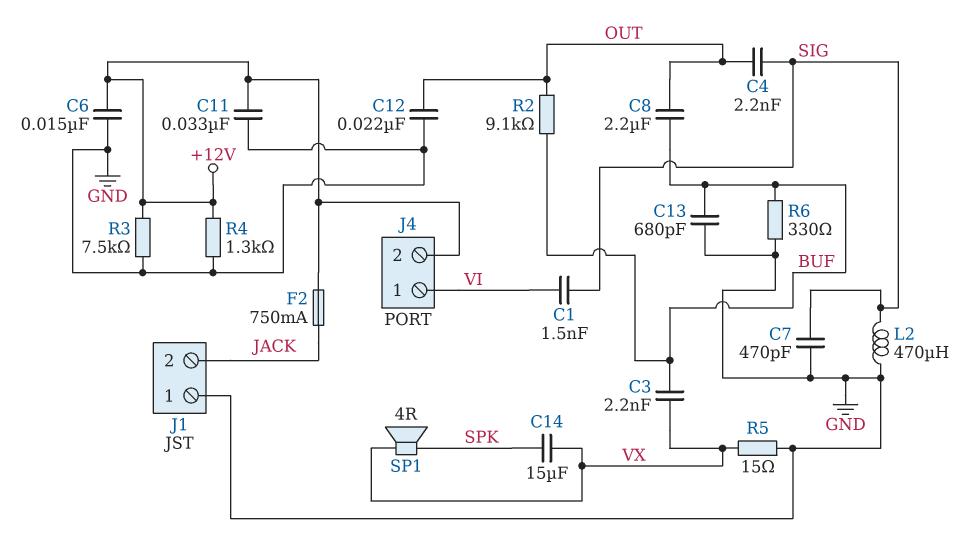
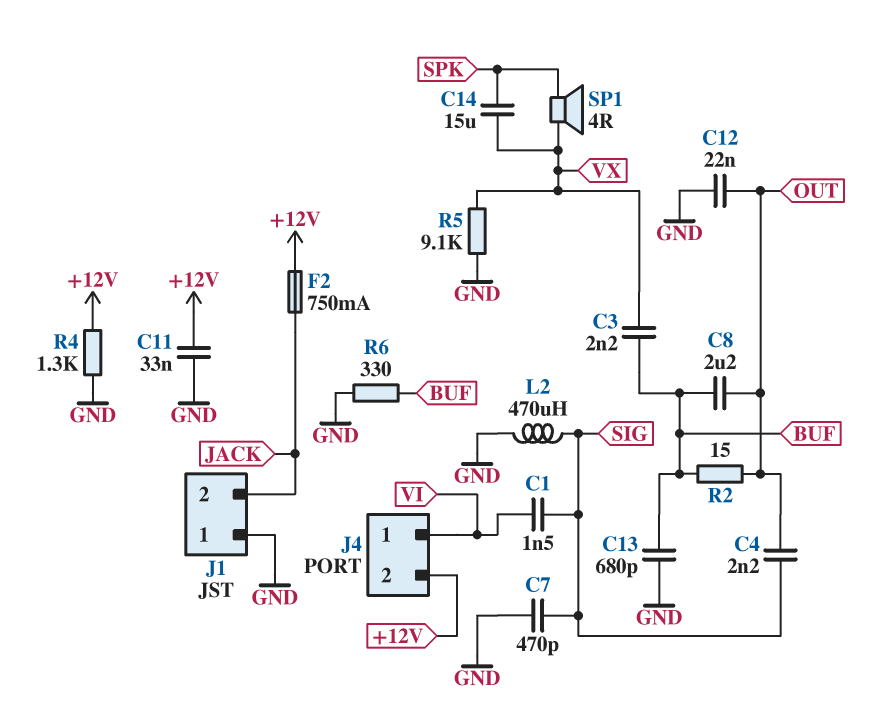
C6: 15nF (+12V, GND) -> none
R2: 9.1k (BUF, OUT) -> 15 (BUF, OUT)
R3: 7.5k (+12V, GND) -> none
R5: 15 (GND, VX) -> 9.1k (GND, VX)

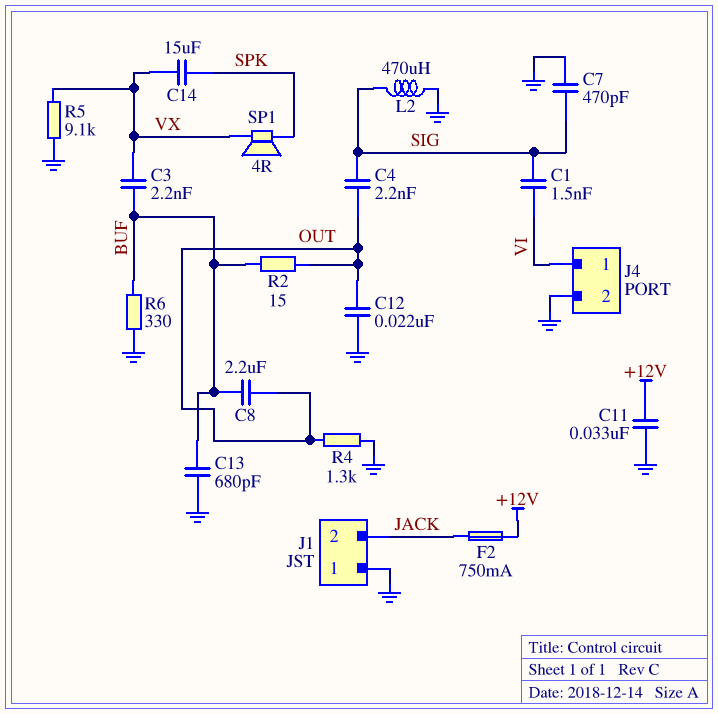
J4 pin 2: +12V -> GND
R4: 1.3k (+12V, GND) -> 1.3k (GND, OUT)

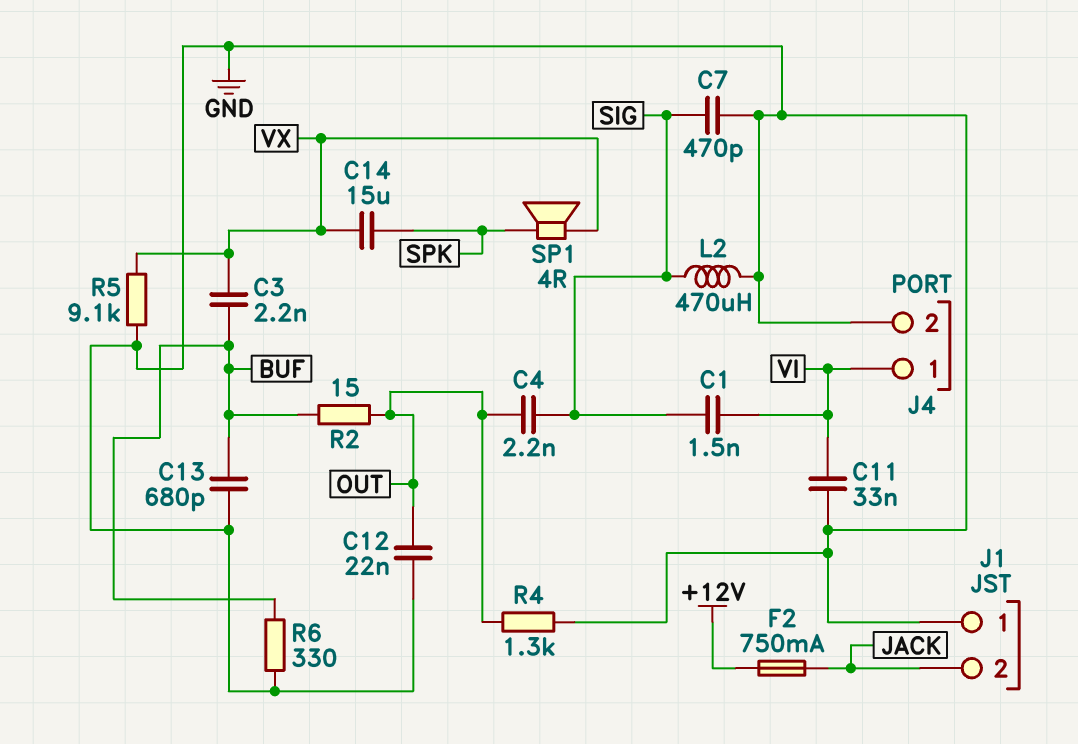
C8: 2.2uF (BUF, OUT) -> none
C11: 33nF (+12V, GND) -> 33nF (GND, VI)

